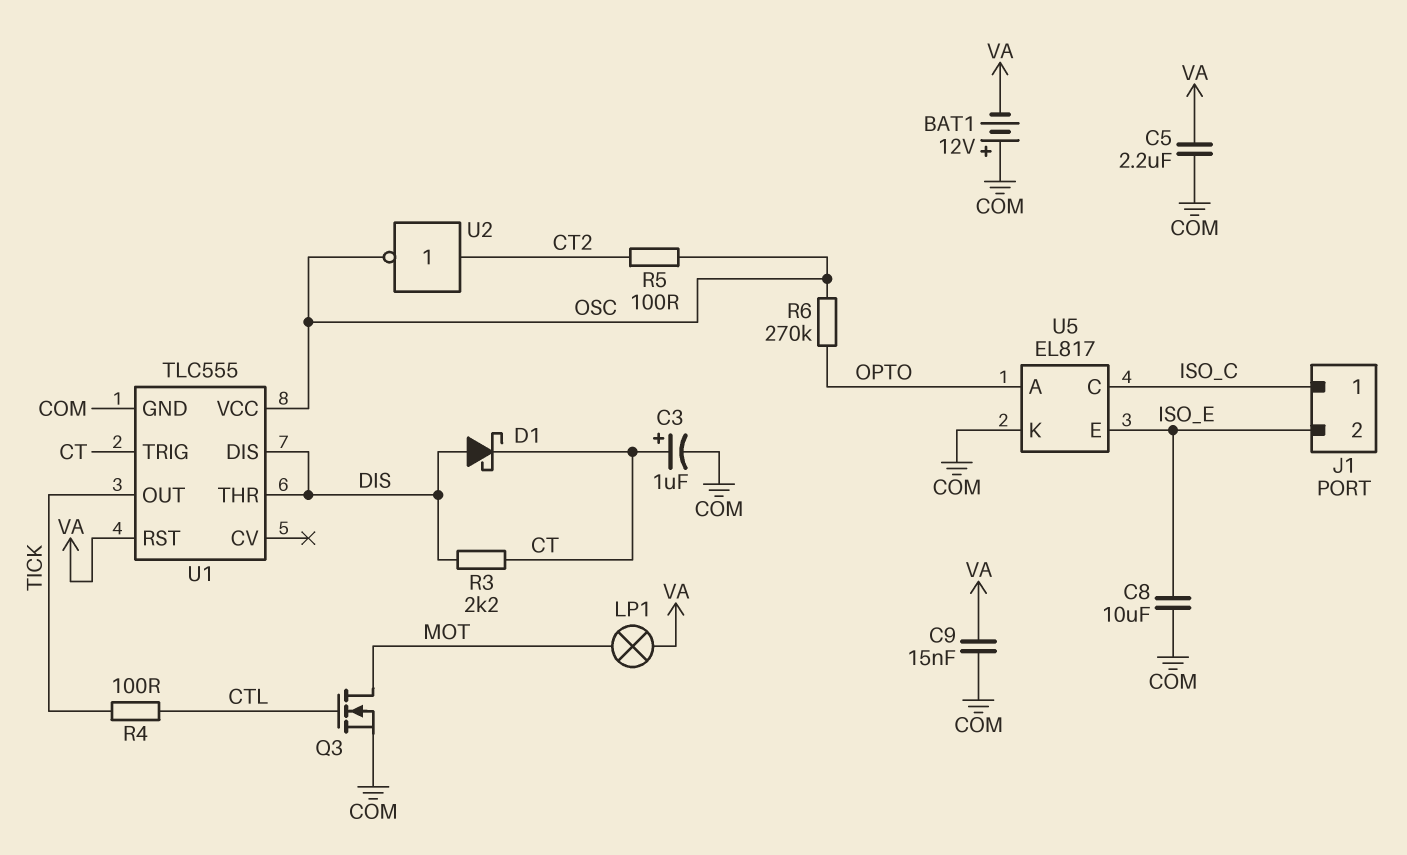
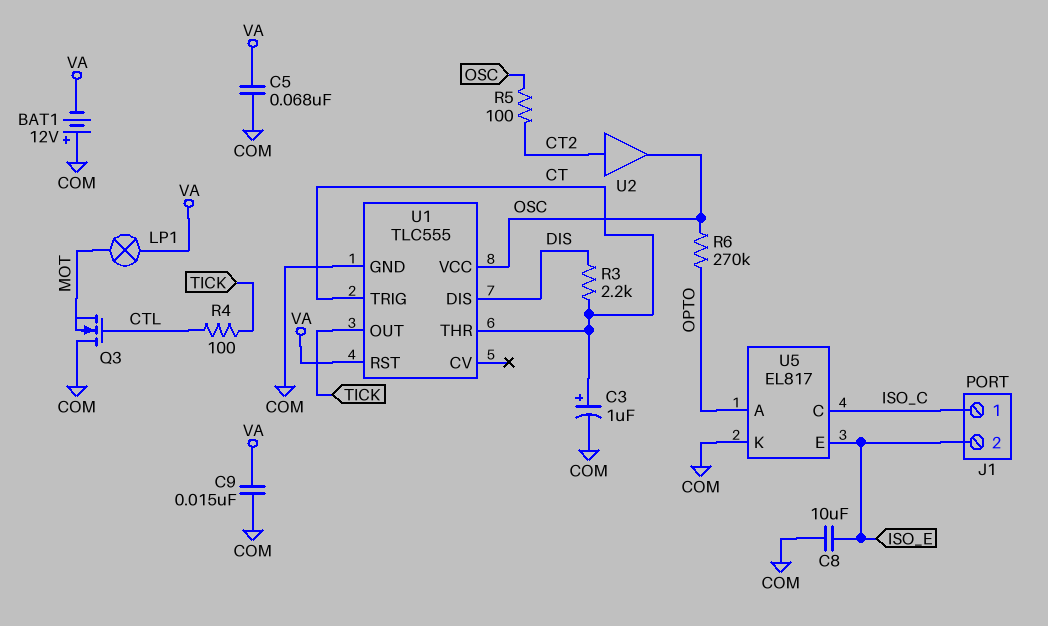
C5: 2.2uF (COM, VA) -> 68nF (COM, VA)
D1: schottky (A DIS, K CT) -> none
Q3: NMOS (G CTL, D MOT, S COM) -> NMOS (G CTL, D COM, S MOT)
U1 pin THR: DIS -> CT
U2: NOT (in CT2, out OSC) -> buffer (in CT2, out OSC)

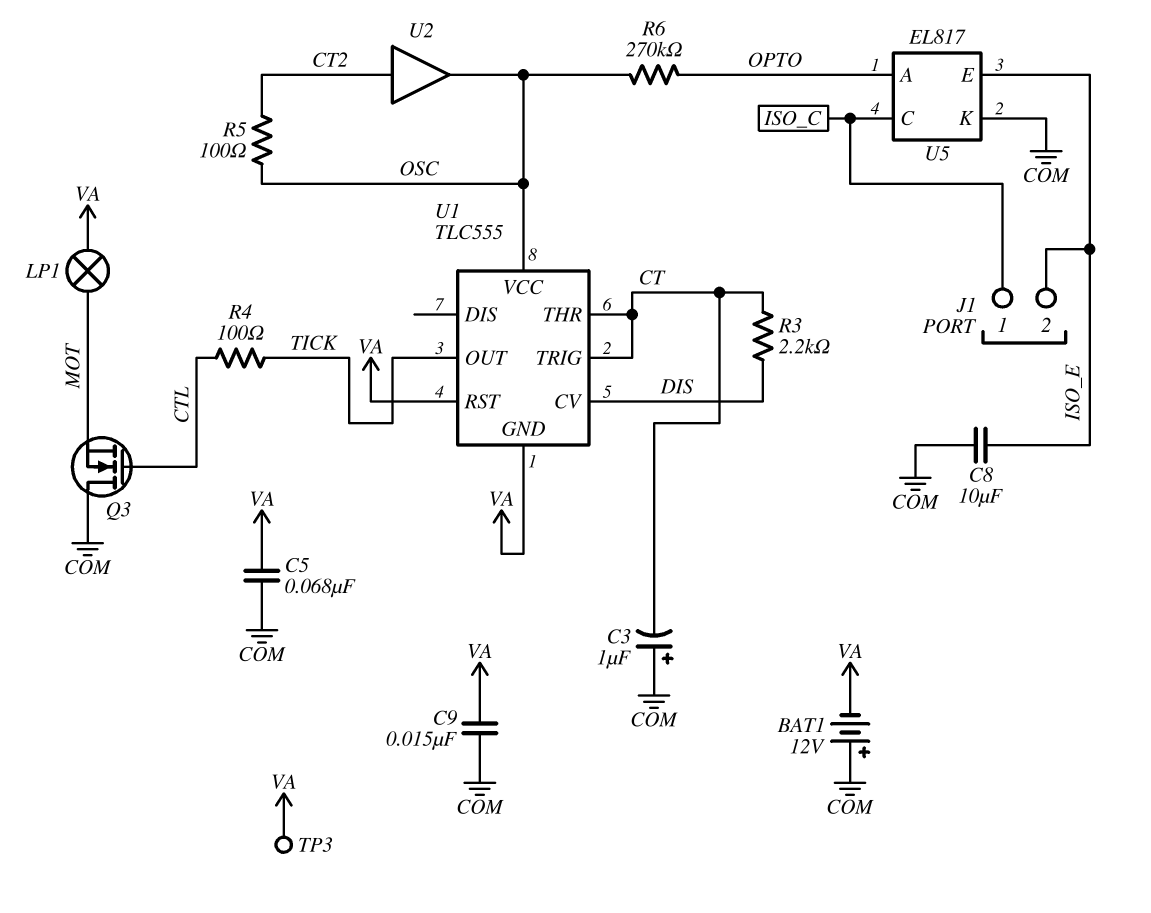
C3: 1uF (plus CT, minus COM) -> 1uF (plus COM, minus CT)
TP3: none -> test point (VA)
U1 pin CV: none -> DIS
U1 pin DIS: DIS -> none
U1 pin GND: COM -> VA

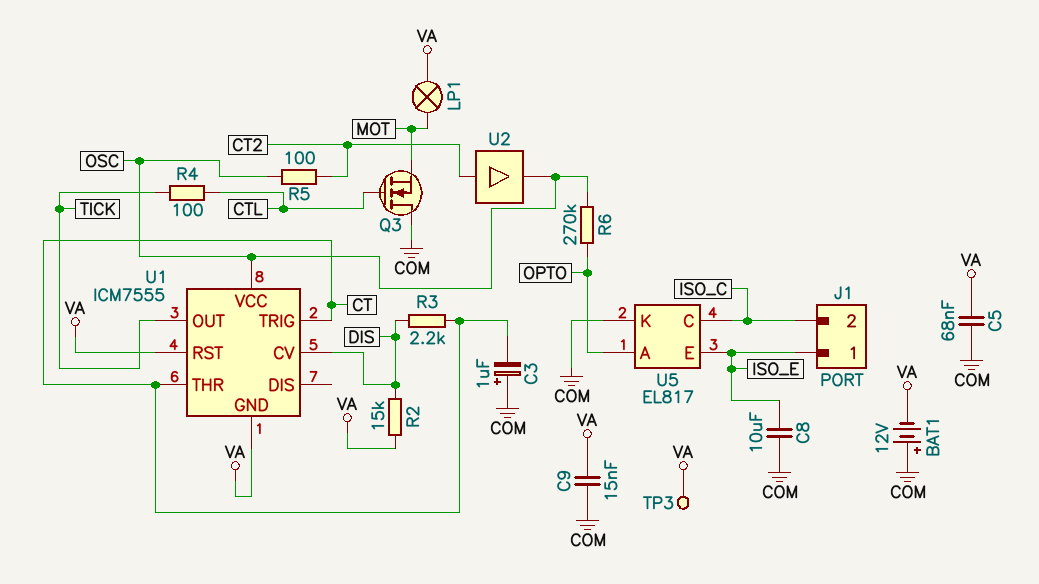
J1 pin 1: ISO_C -> ISO_E
J1 pin 2: ISO_E -> ISO_C
R2: none -> 15k (DIS, VA)
U1: TLC555 -> ICM7555

